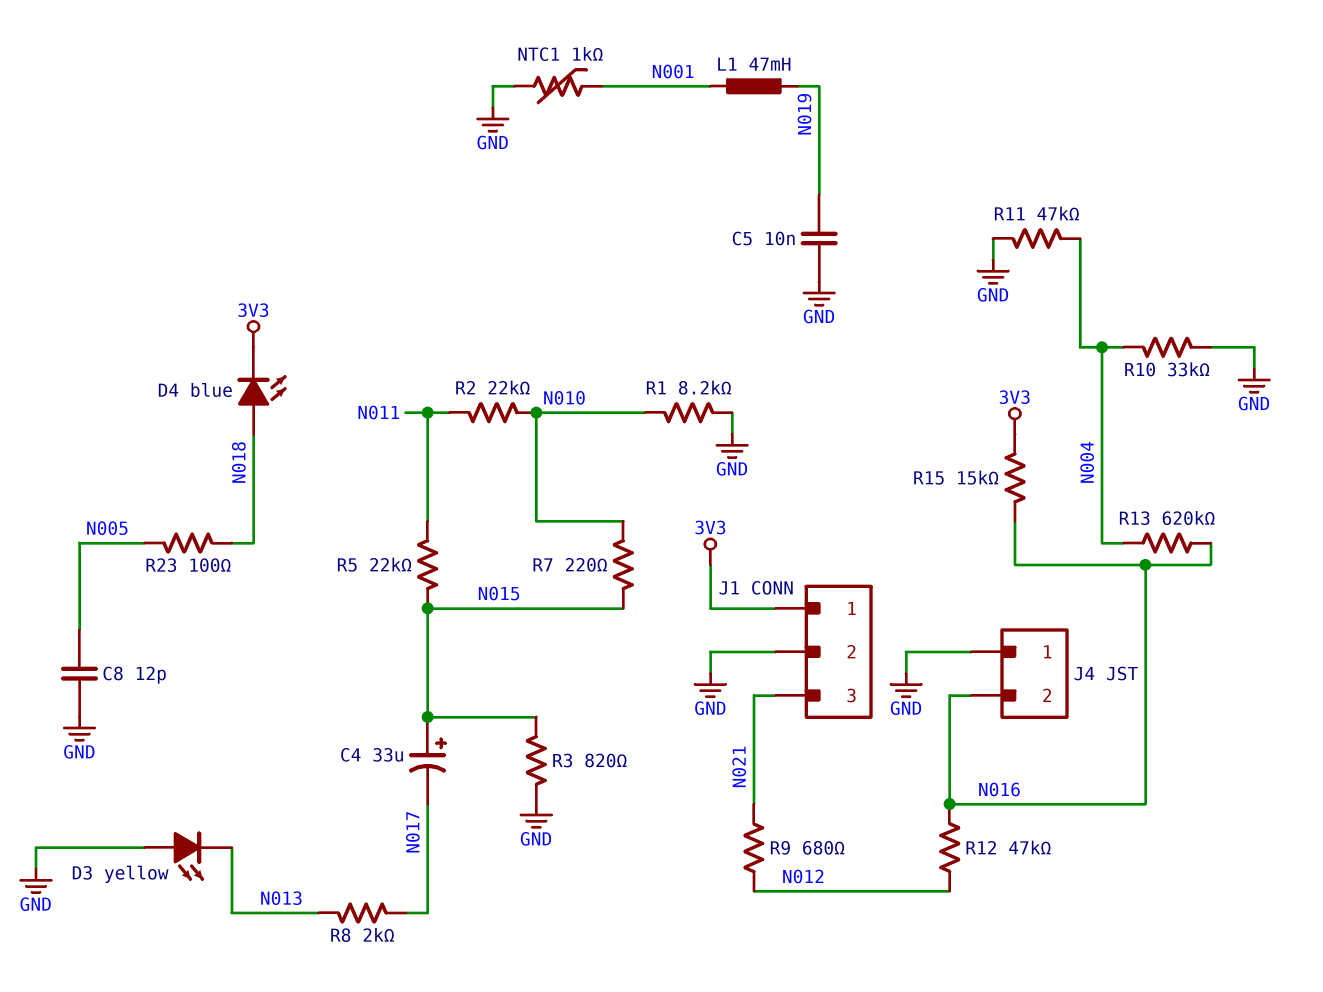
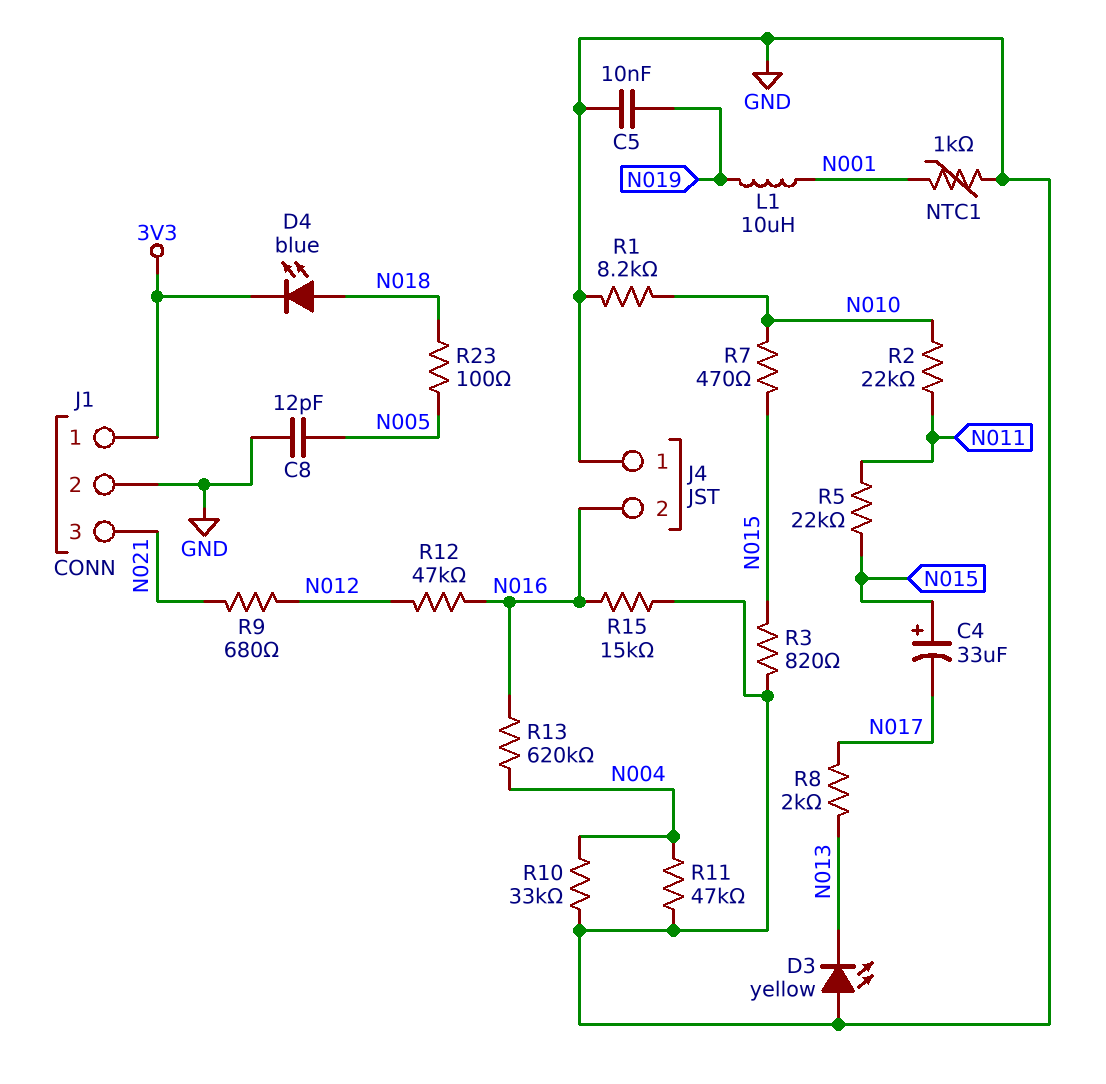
L1: 47mH (N001, N019) -> 10uH (N001, N019)
R7: 220 (N010, N015) -> 470 (N010, N015)
R15: 15k (3V3, N016) -> 15k (GND, N016)

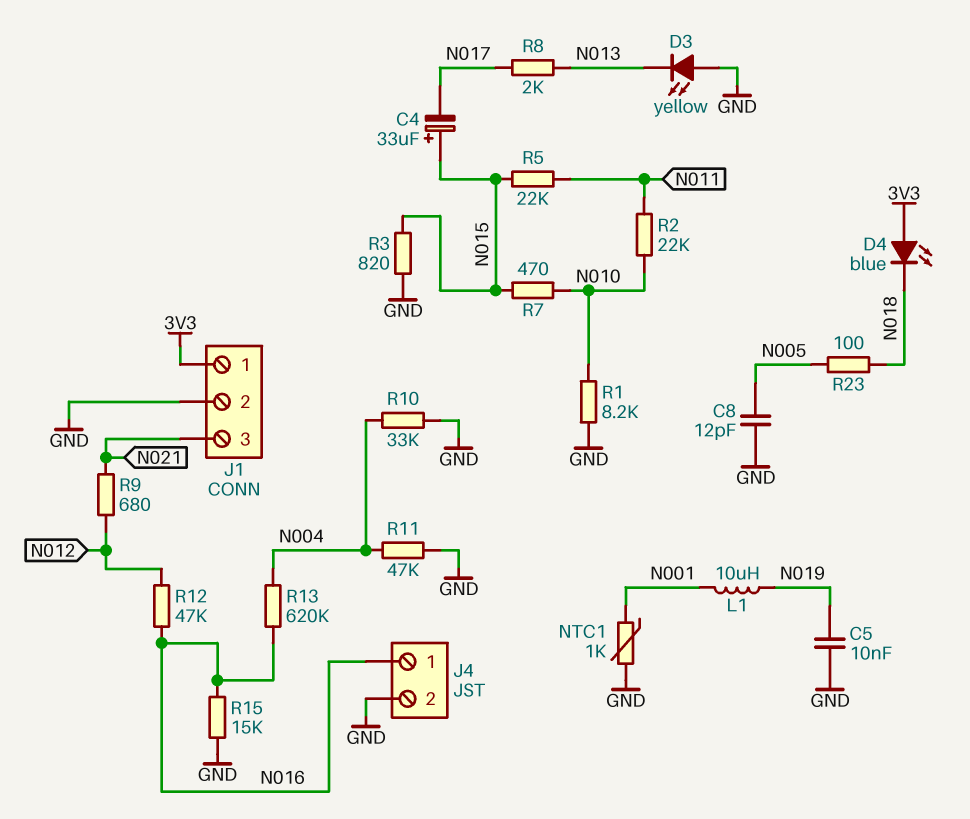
D4: LED blue (A N018, K 3V3) -> LED blue (A 3V3, K N018)
J4 pin 1: GND -> N016
J4 pin 2: N016 -> GND

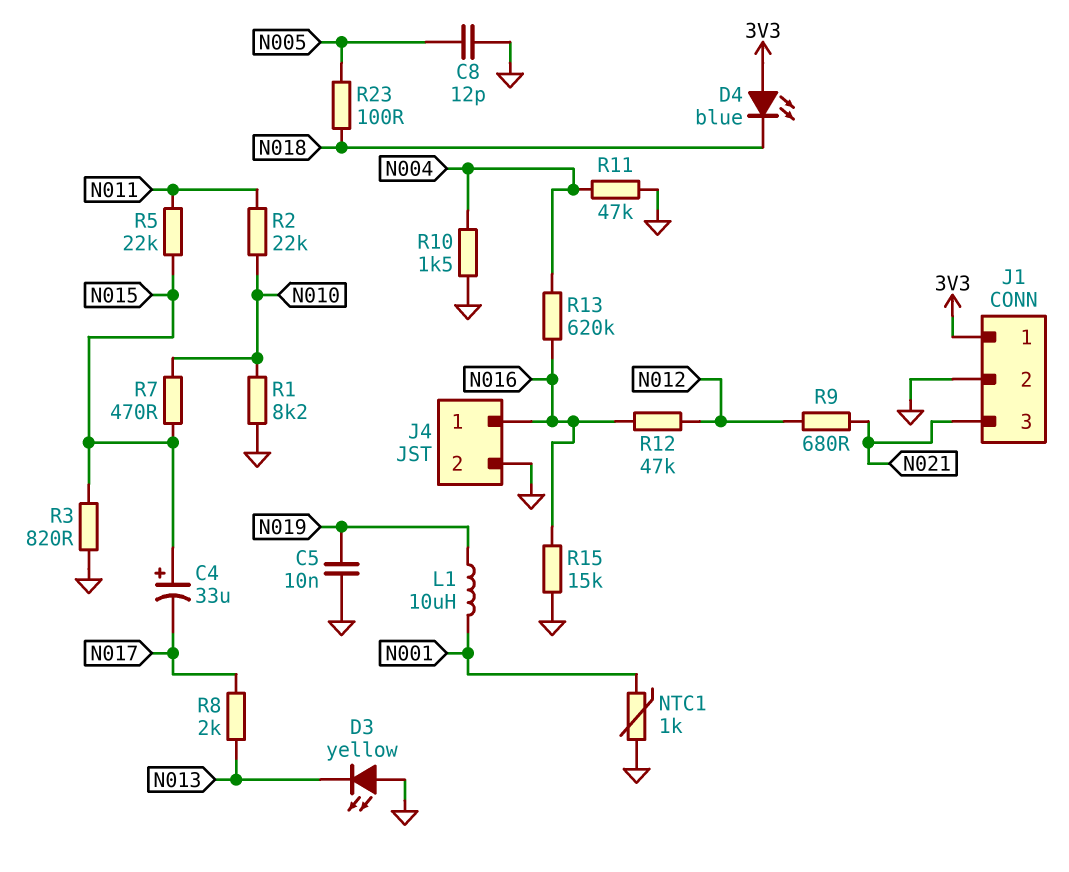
R10: 33k (GND, N004) -> 1.5k (GND, N004)

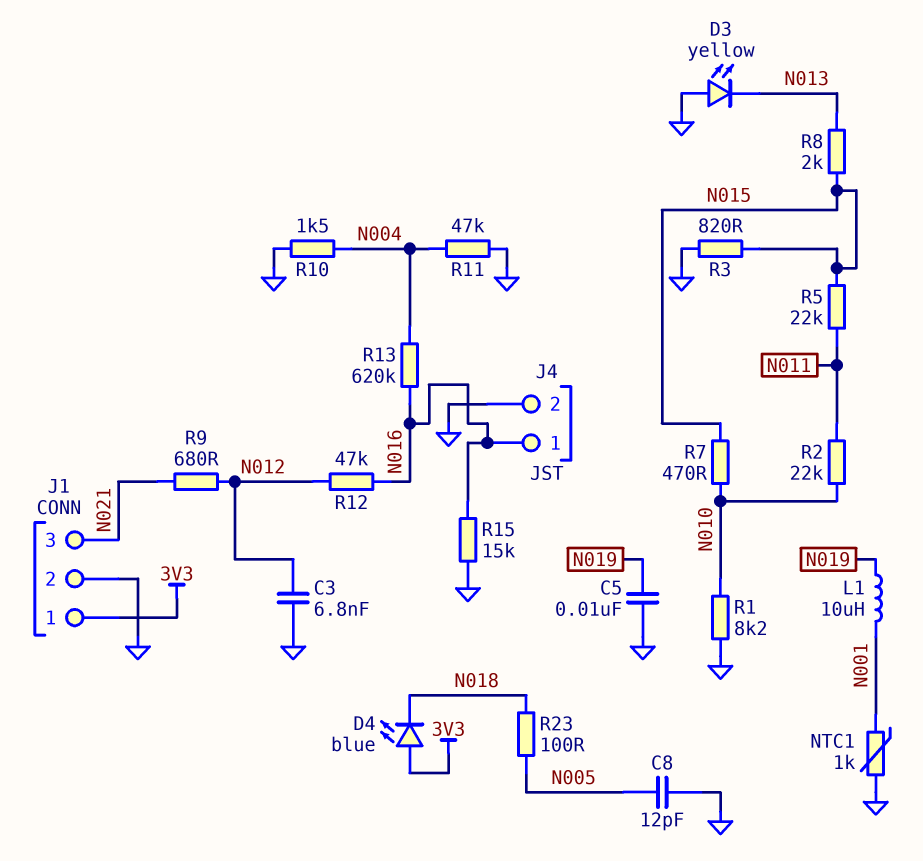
C3: none -> 6.8nF (GND, N012)
C4: 33uF (plus N015, minus N017) -> none
R8: 2k (N013, N017) -> 2k (N013, N015)

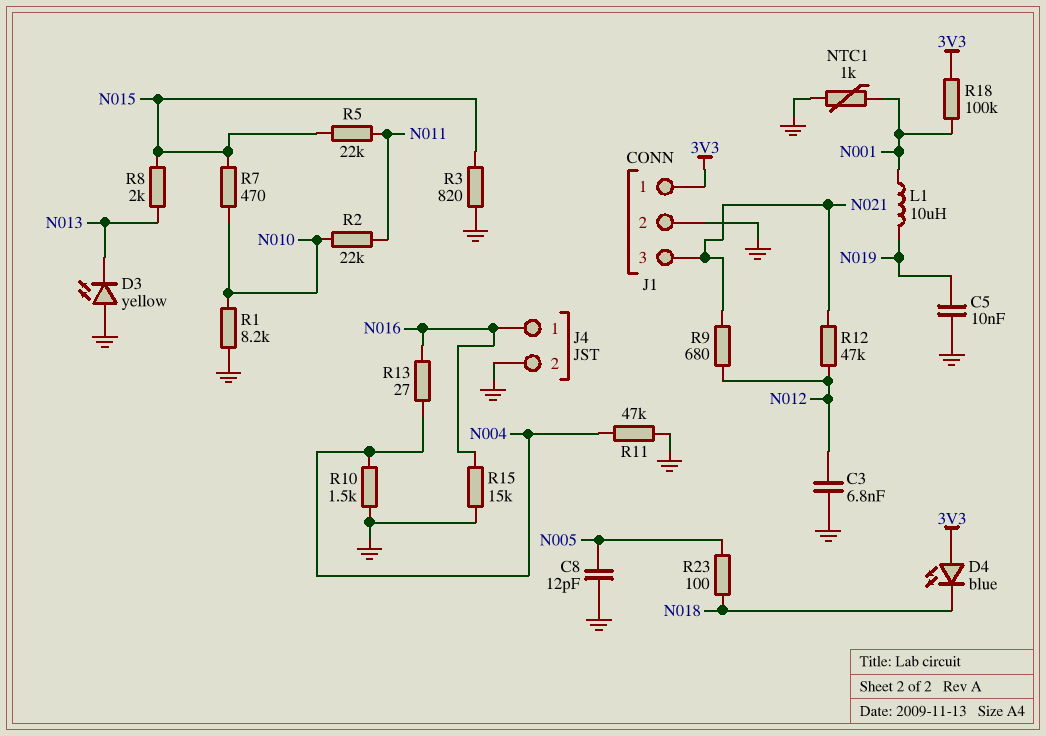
R12: 47k (N012, N016) -> 47k (N012, N021)
R13: 620k (N004, N016) -> 27 (N004, N016)
R18: none -> 100k (3V3, N001)

